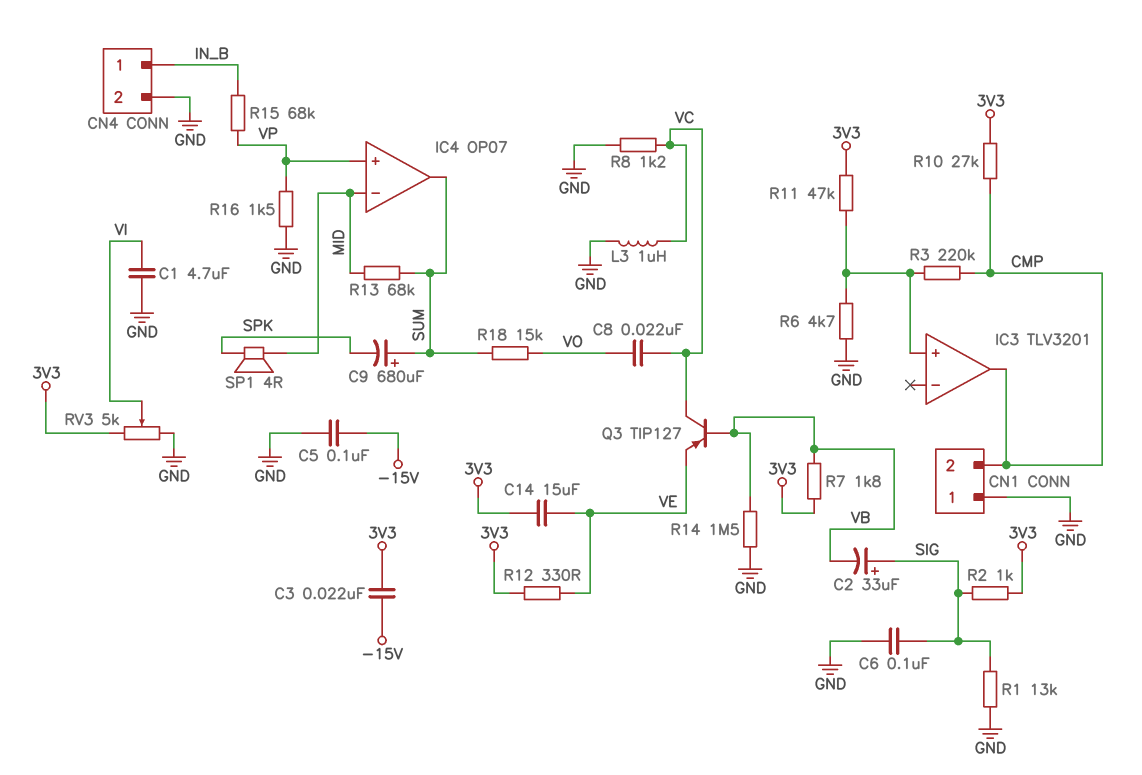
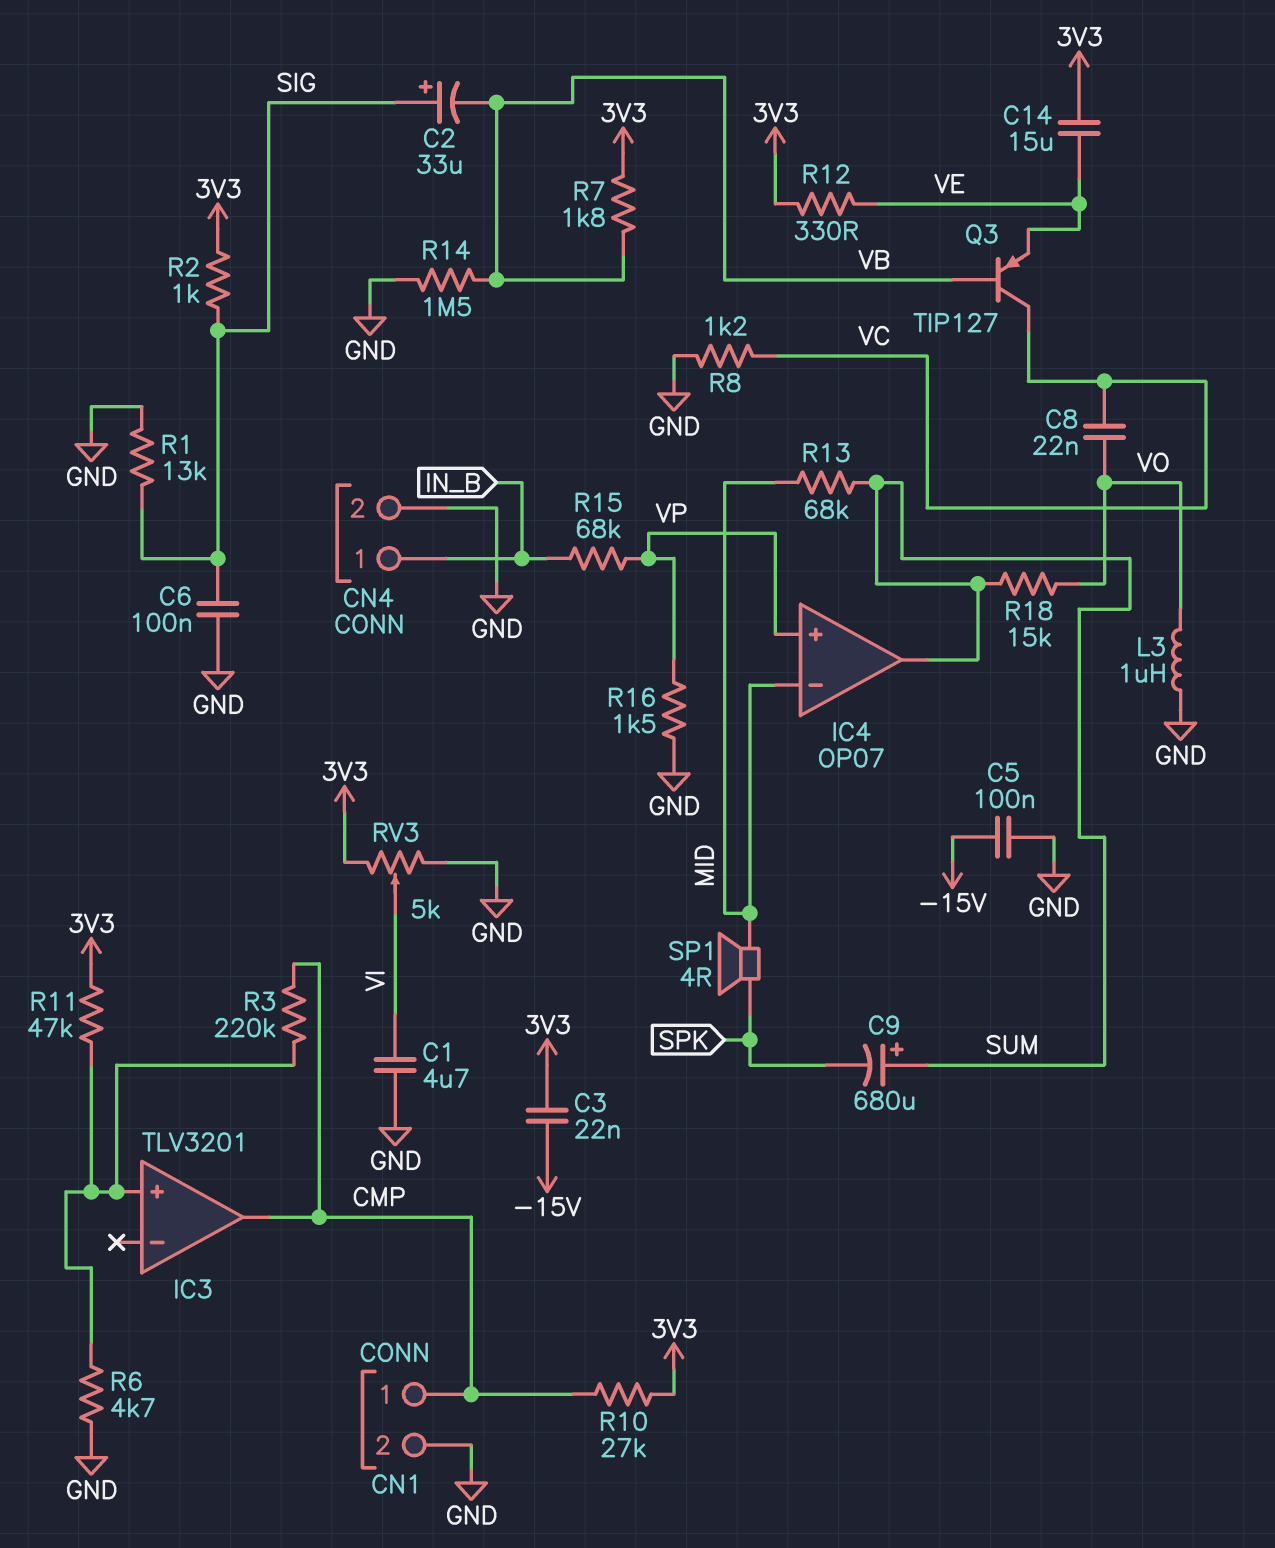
CN1 pin 1: GND -> CMP
CN1 pin 2: CMP -> GND
L3: 1uH (GND, VC) -> 1uH (GND, VO)

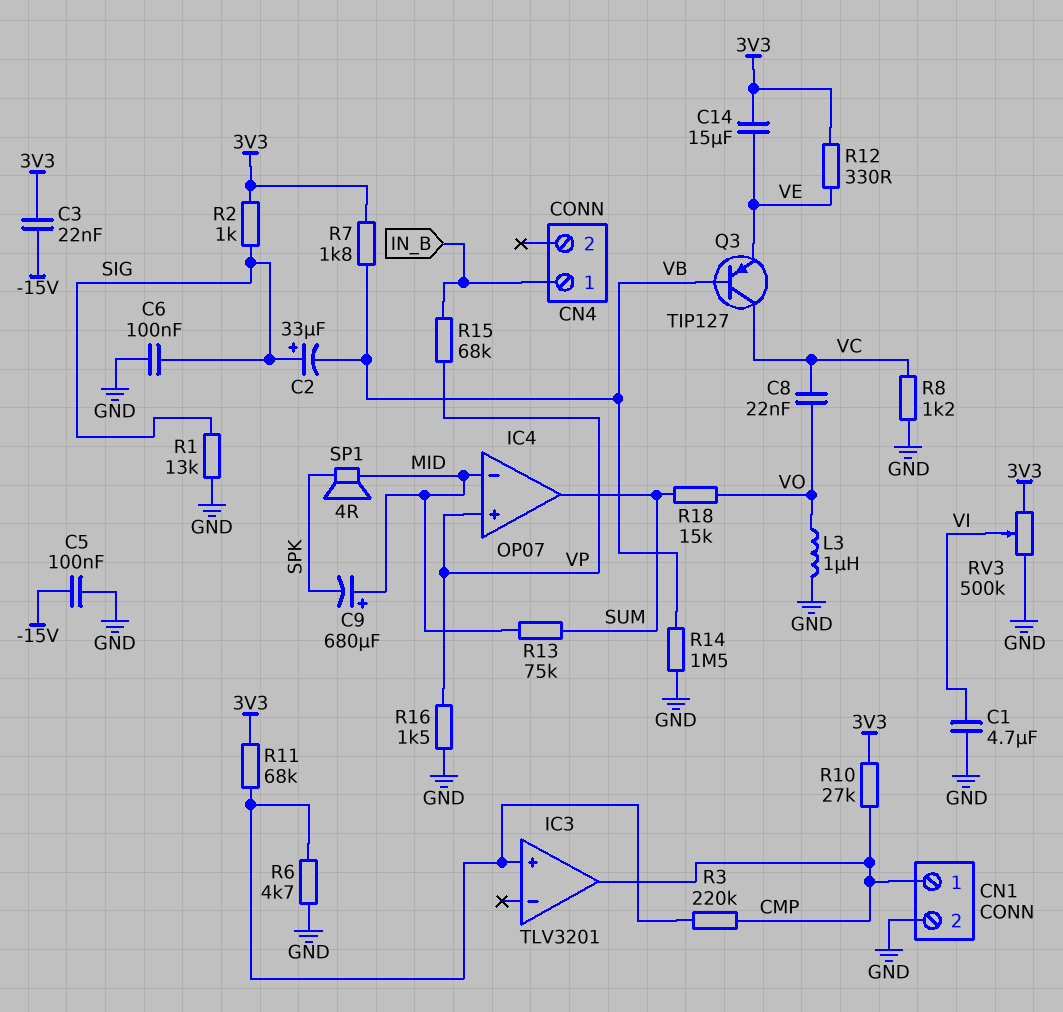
C9: 680uF (plus SUM, minus SPK) -> 680uF (plus MID, minus SPK)
CN4 pin 2: GND -> none
R11: 47k (3V3, IC3/in+) -> 68k (3V3, IC3/in+)
R13: 68k (MID, SUM) -> 75k (MID, SUM)
RV3: 5k (3V3, GND, wiper VI) -> 500k (3V3, GND, wiper VI)

